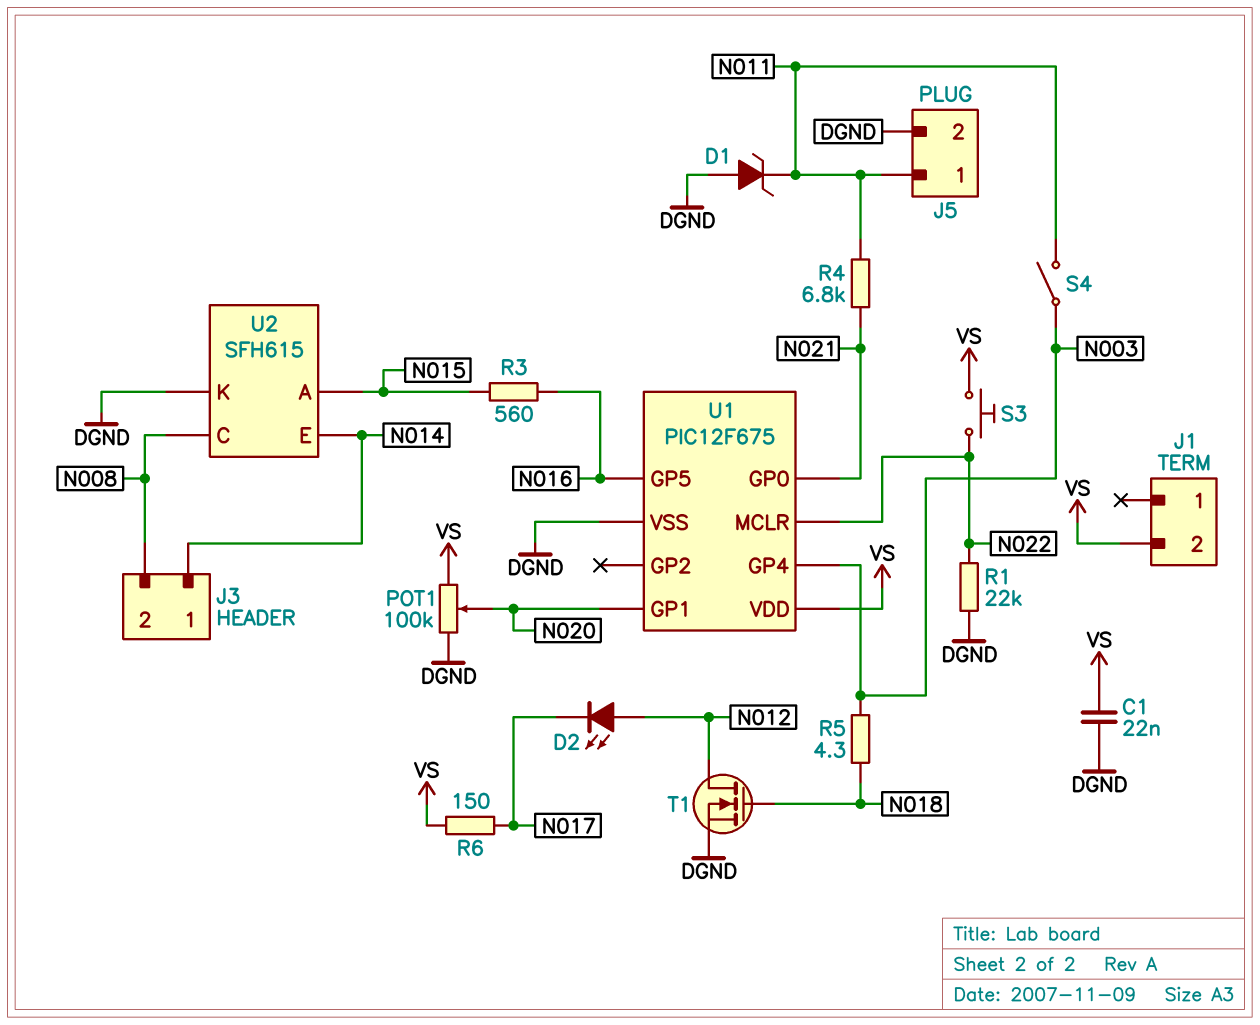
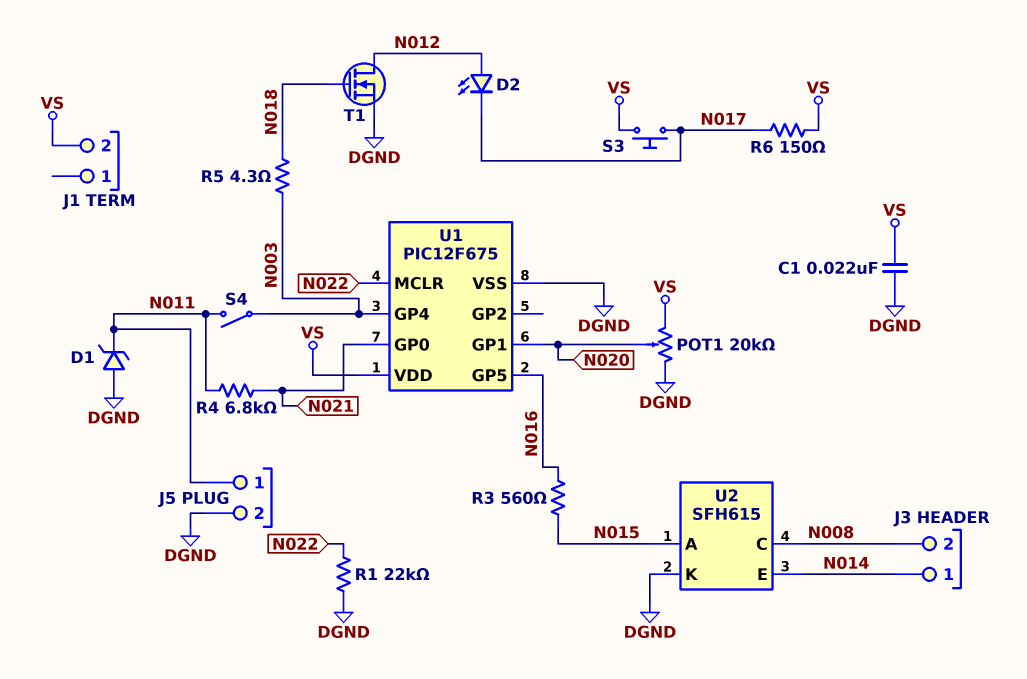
POT1: 100k (DGND, VS, wiper N020) -> 20k (DGND, VS, wiper N020)
S3: button (N022, VS) -> button (N017, VS)

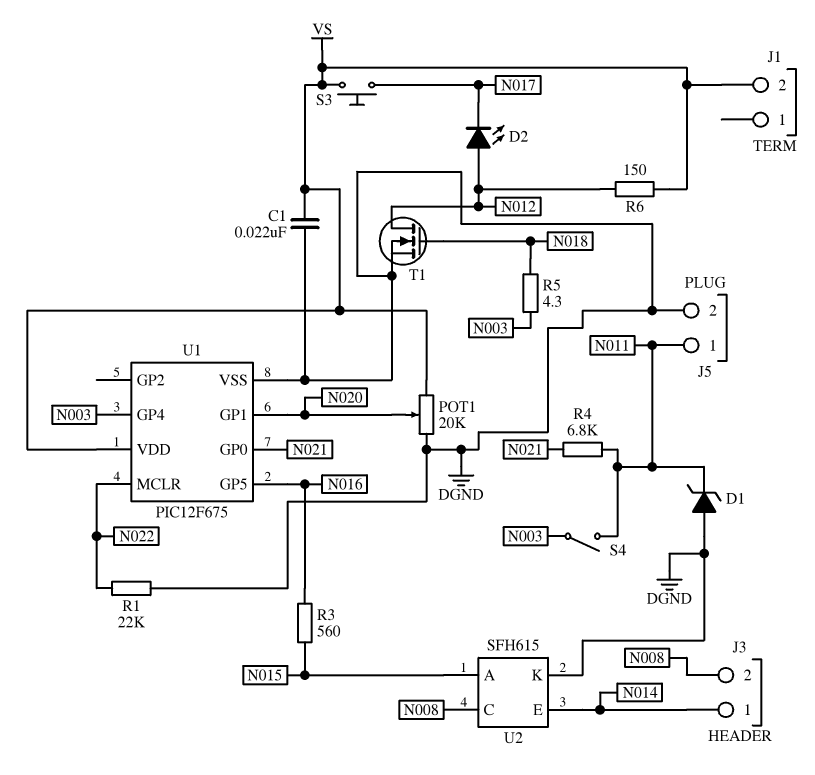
R6: 150 (N017, VS) -> 150 (N012, VS)

